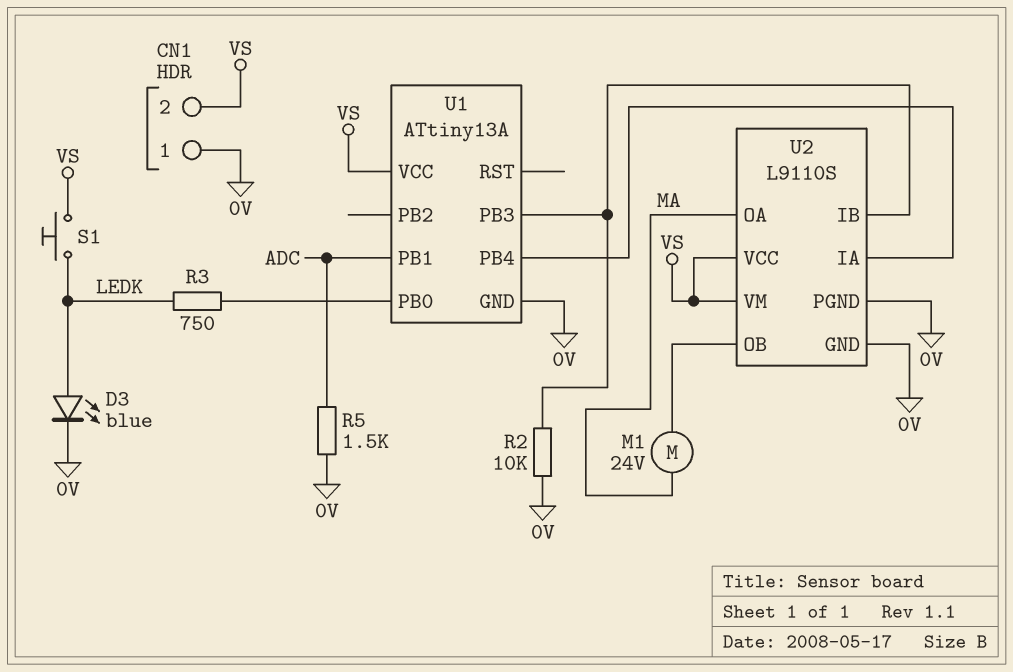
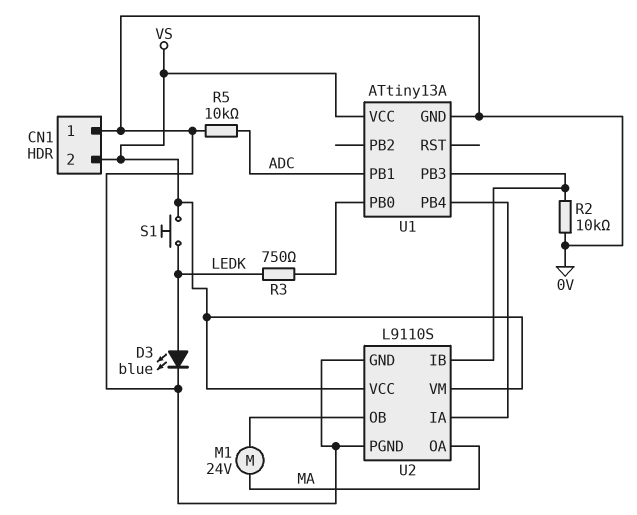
R5: 1.5k (0V, ADC) -> 10k (0V, ADC)

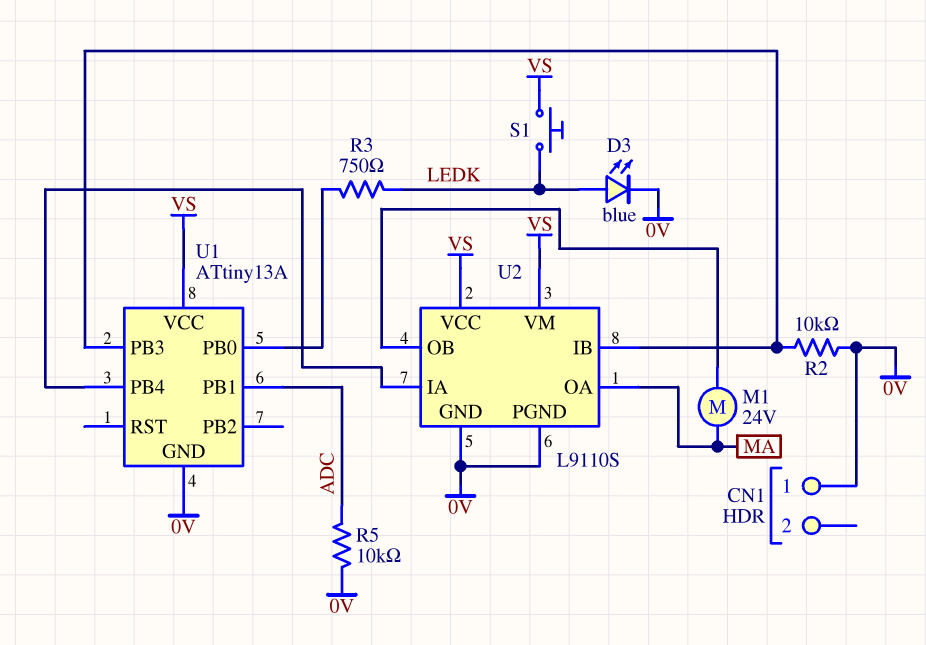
CN1 pin 2: VS -> none

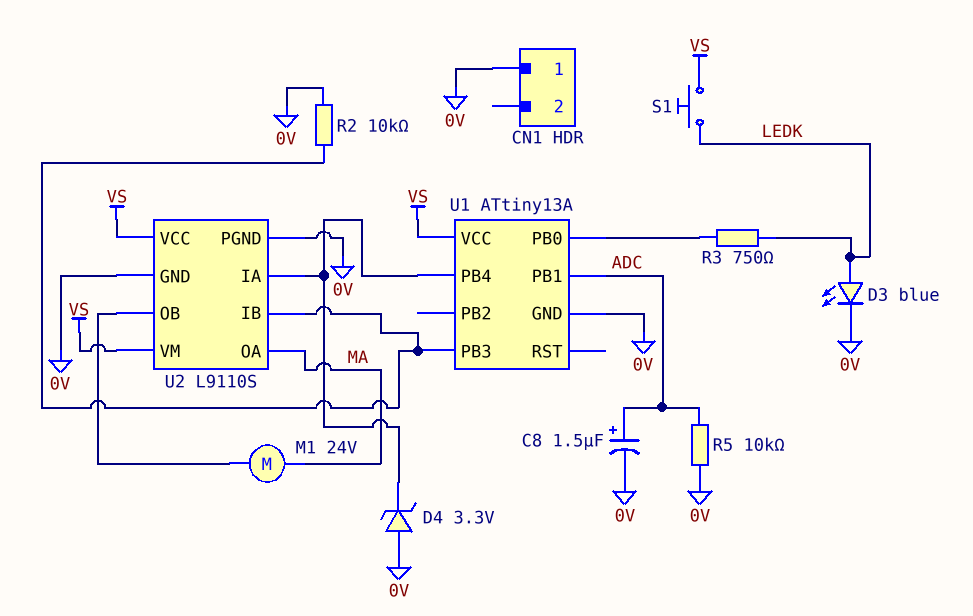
C8: none -> 1.5uF (plus ADC, minus 0V)
D4: none -> zener 3.3V (A 0V, K U1/PB4)

